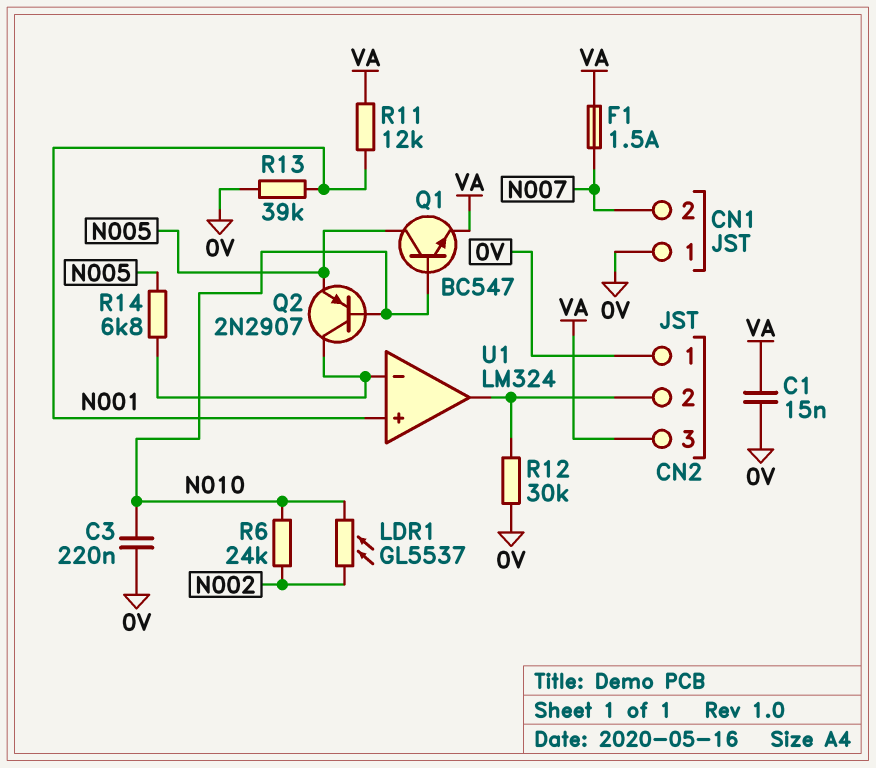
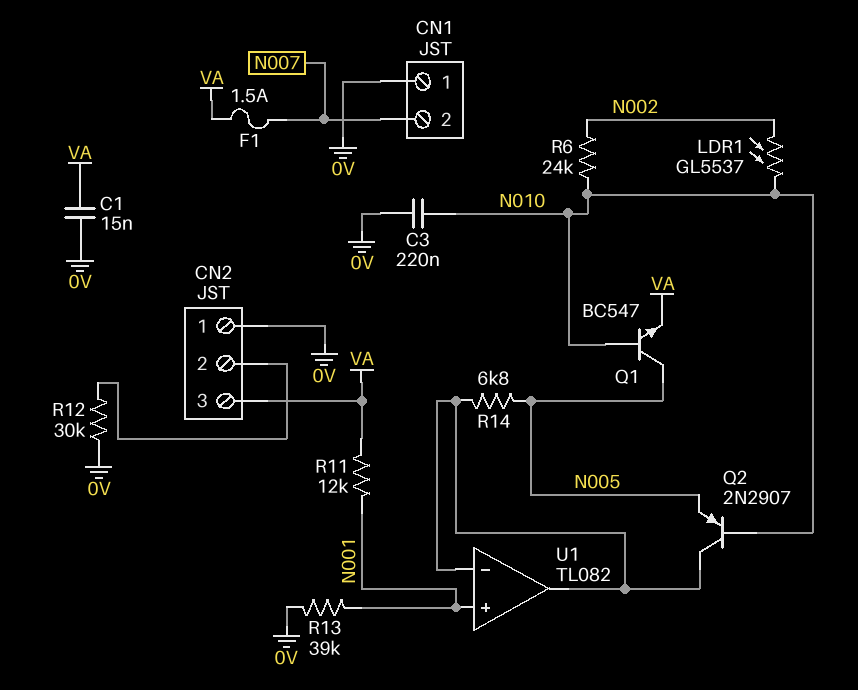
U1: LM324 -> TL082
U1 pin out: CN2/2 -> U1/in-

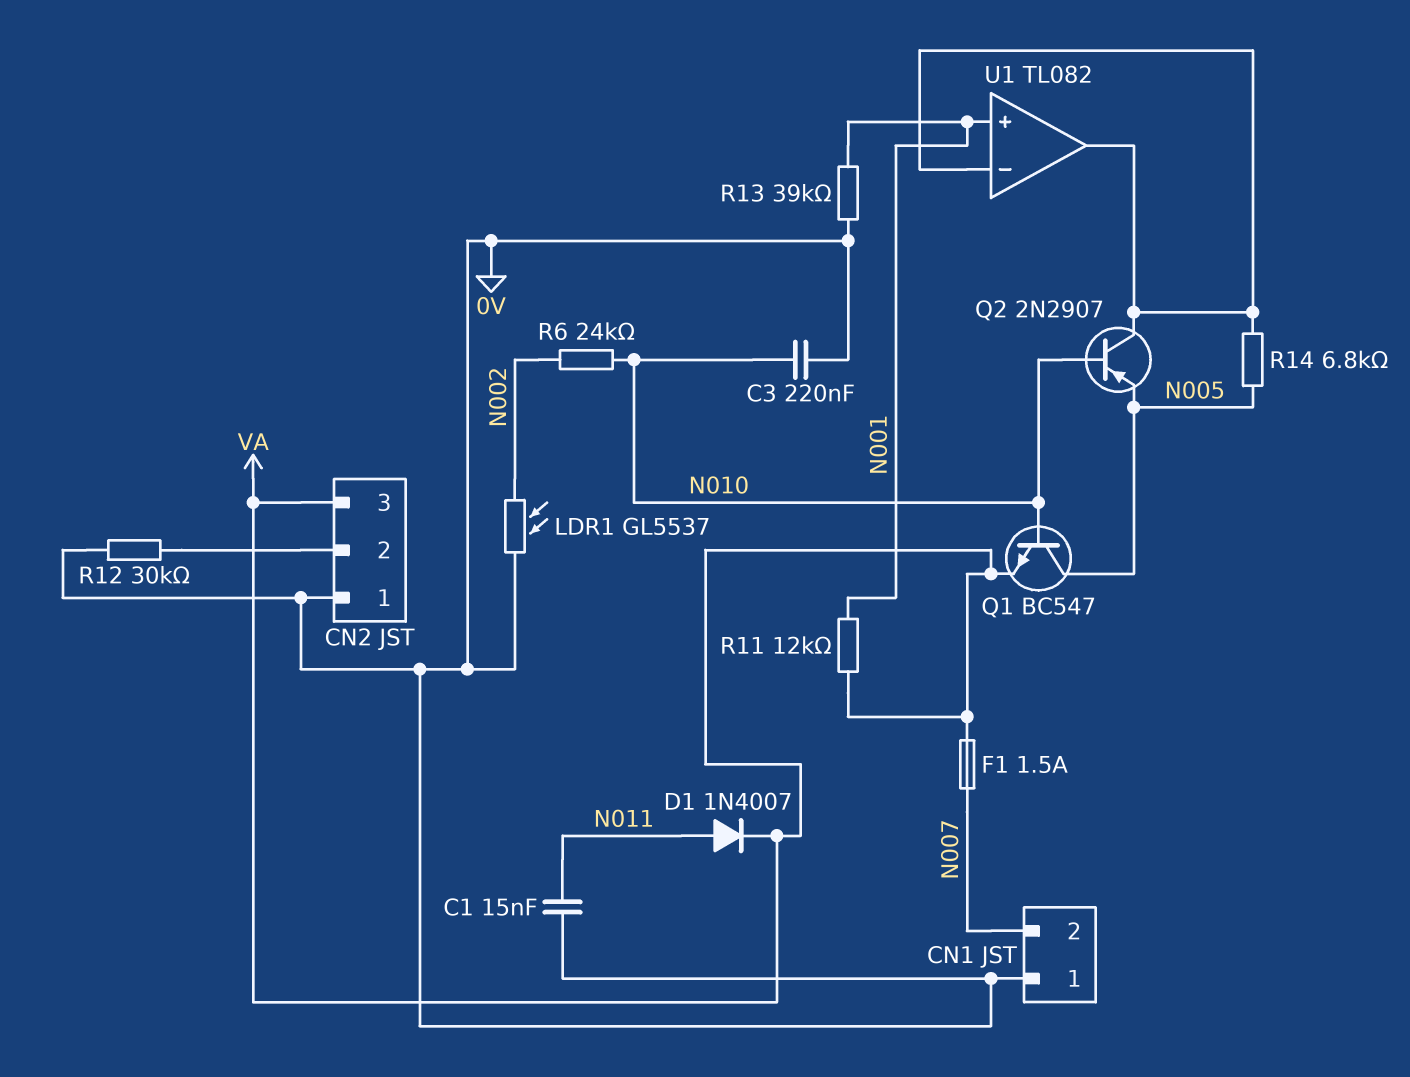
C1: 15nF (0V, VA) -> 15nF (0V, N011)
D1: none -> diode 1N4007 (A N011, K VA)
LDR1: GL5537 (N002, N010) -> GL5537 (0V, N002)

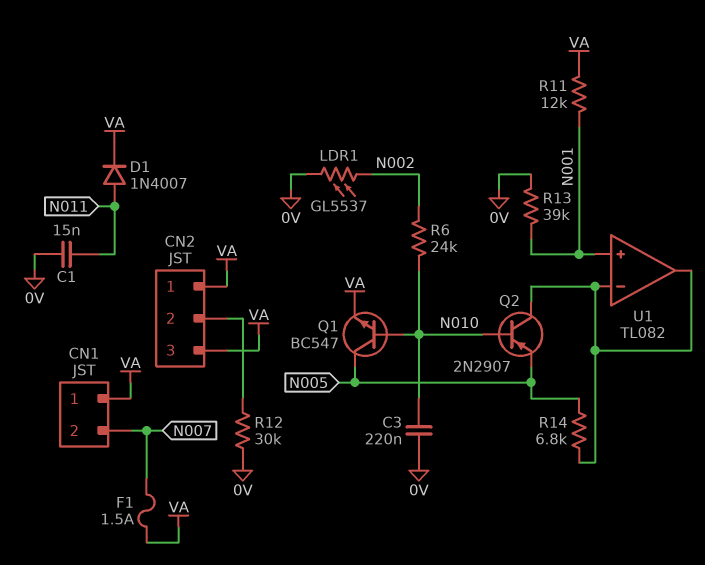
CN1 pin 1: 0V -> VA
CN2 pin 1: 0V -> VA

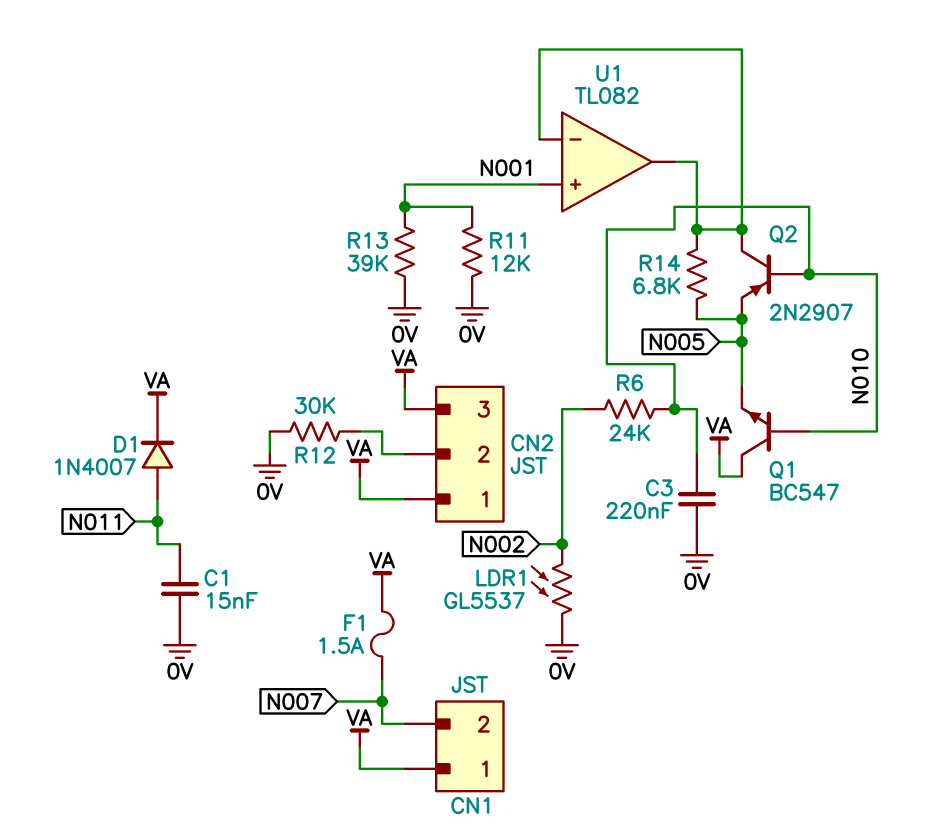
Q1: NPN BC547 (B N010, C N005, E VA) -> NPN BC547 (B N010, C VA, E N005)
R11: 12k (N001, VA) -> 12k (0V, N001)

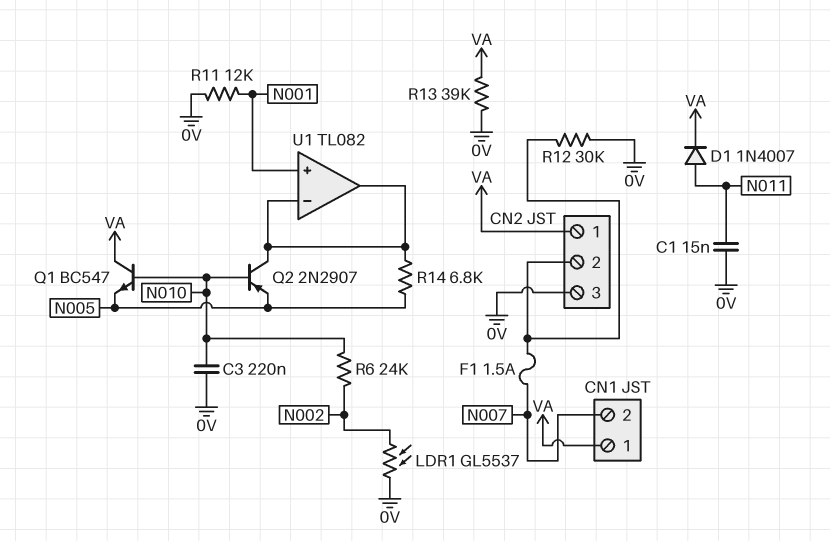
CN2 pin 3: VA -> 0V
F1: 1.5A (N007, VA) -> 1.5A (CN2/2, N007)
R13: 39k (0V, N001) -> 39k (0V, VA)

